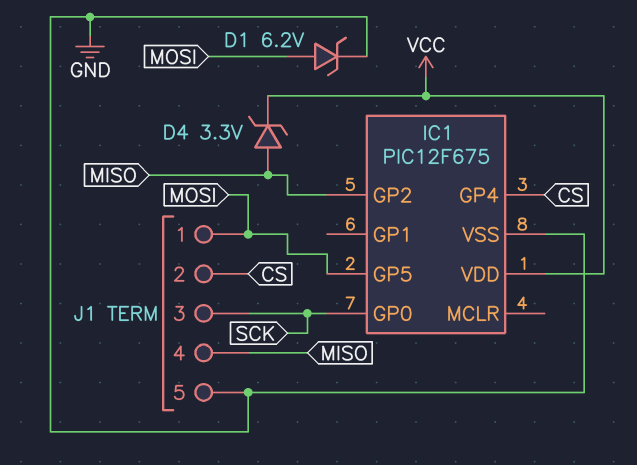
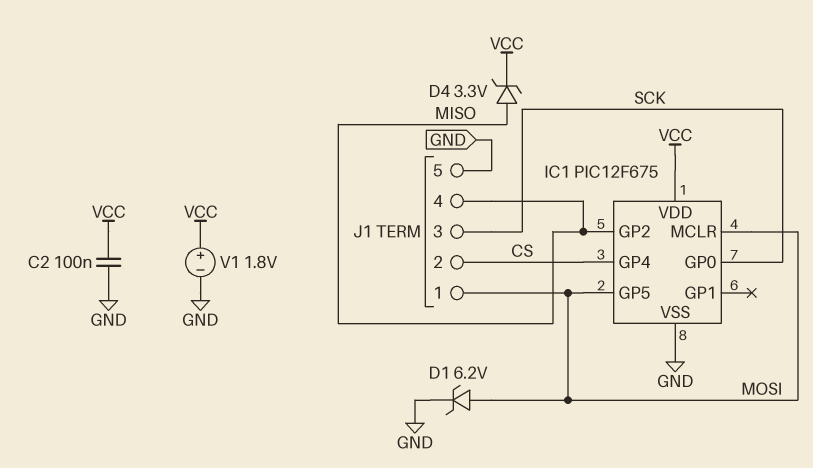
C2: none -> 100nF (GND, VCC)
IC1 pin MCLR: none -> MOSI
V1: none -> 1.8V (plus VCC, minus GND)

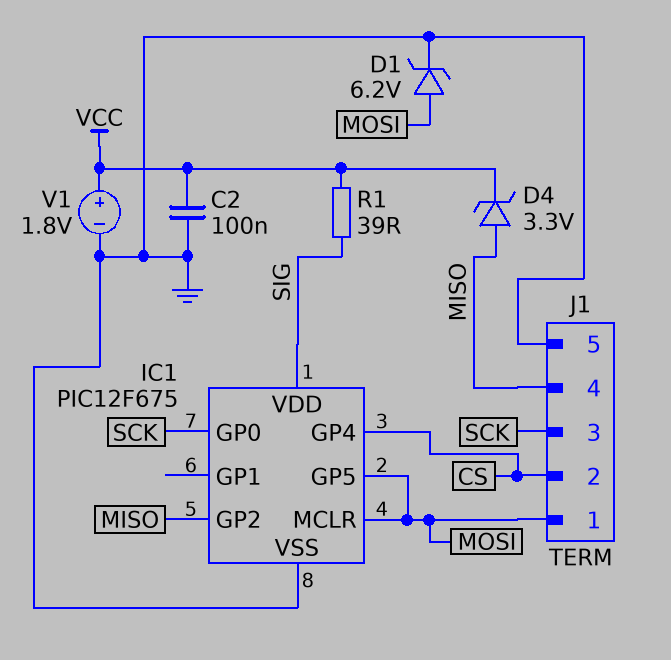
IC1 pin VDD: VCC -> SIG
R1: none -> 39 (SIG, VCC)

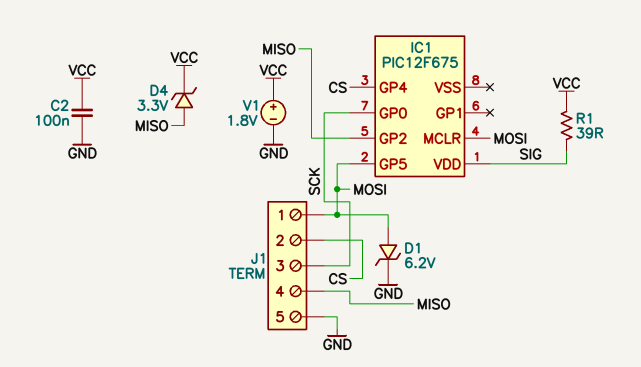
IC1 pin VSS: GND -> none

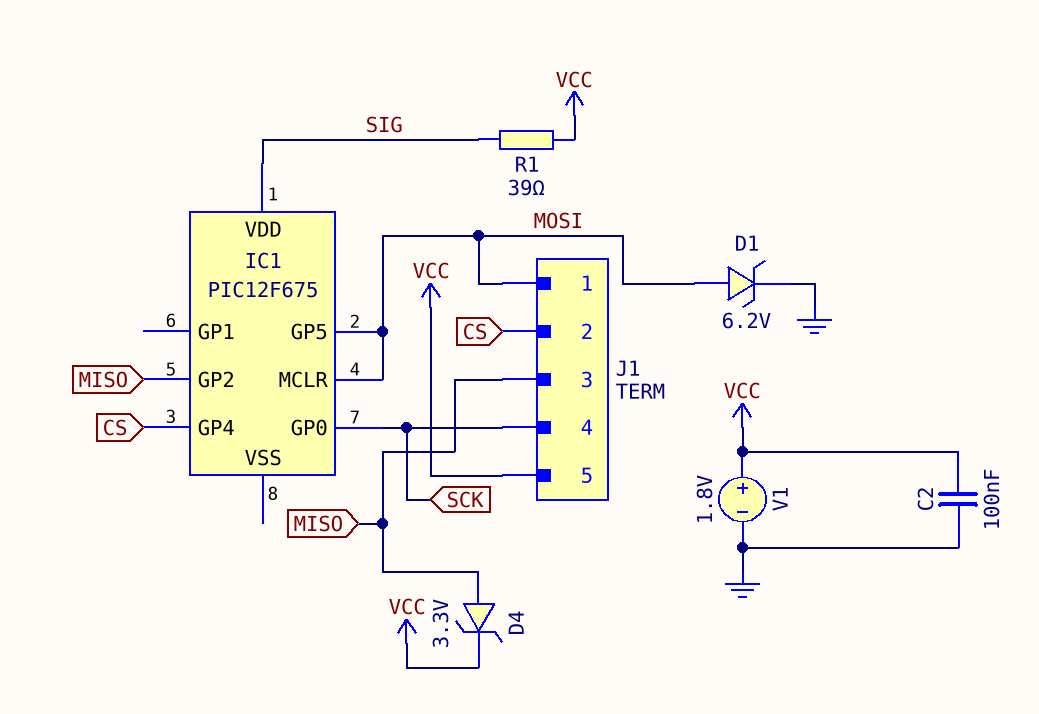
J1 pin 3: SCK -> MISO
J1 pin 4: MISO -> SCK
J1 pin 5: GND -> VCC

